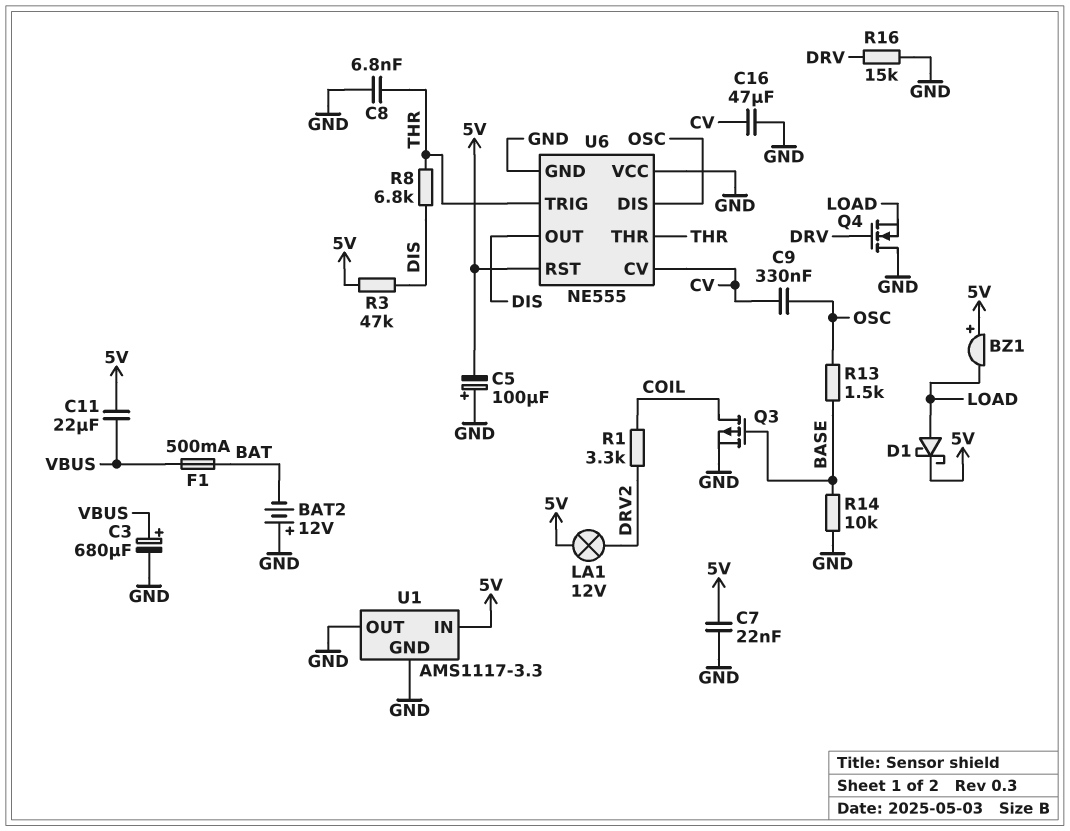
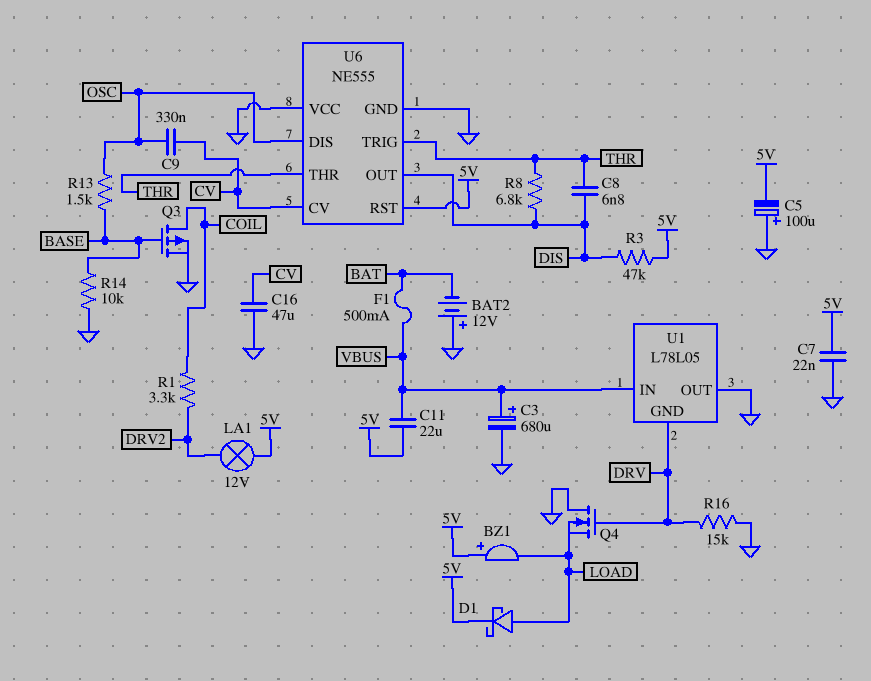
C8: 6.8nF (GND, THR) -> 6.8nF (DIS, THR)
U1: AMS1117-3.3 -> L78L05
U1 pin GND: GND -> DRV
U1 pin IN: 5V -> VBUS

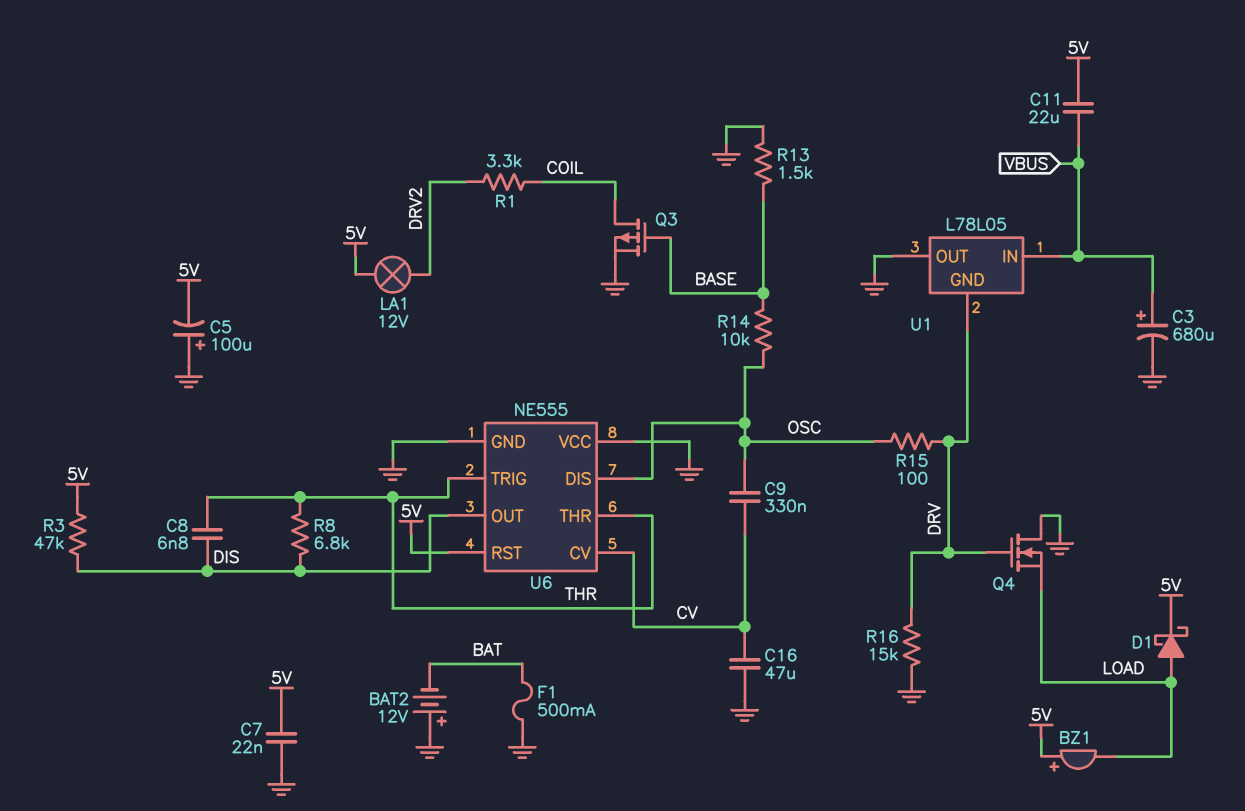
F1: 500mA (BAT, VBUS) -> 500mA (BAT, GND)
R13: 1.5k (BASE, OSC) -> 1.5k (BASE, GND)
R14: 10k (BASE, GND) -> 10k (BASE, OSC)
R15: none -> 100 (DRV, OSC)

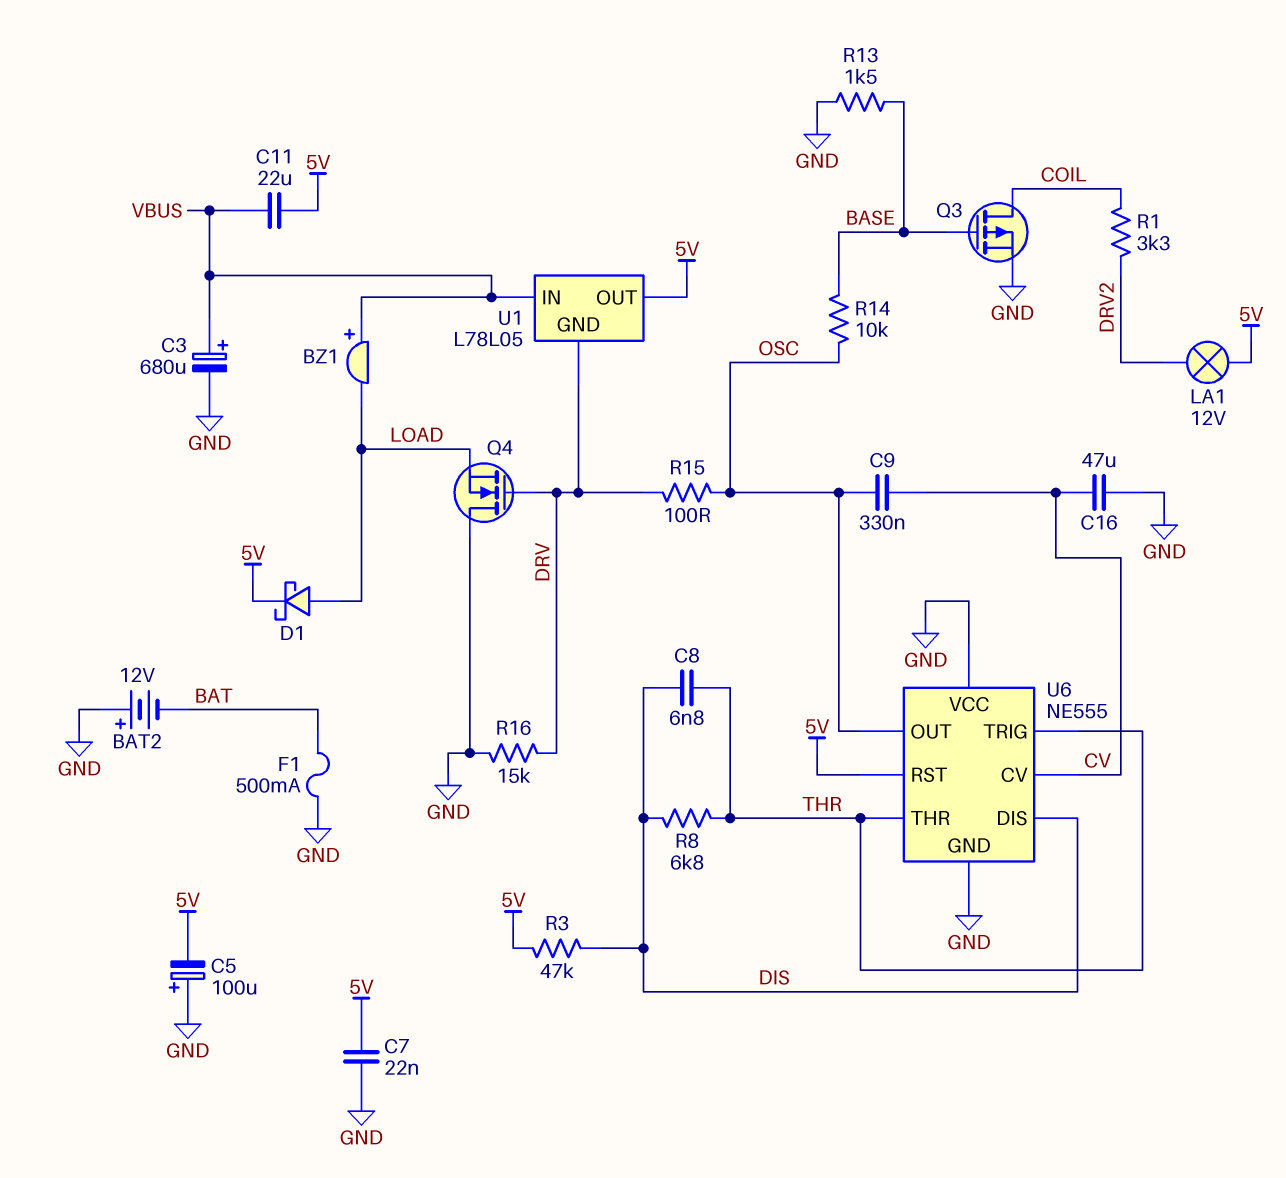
BZ1: buzzer (plus 5V, minus LOAD) -> buzzer (plus VBUS, minus LOAD)
U1 pin OUT: GND -> 5V
U6 pin DIS: OSC -> DIS
U6 pin OUT: DIS -> OSC

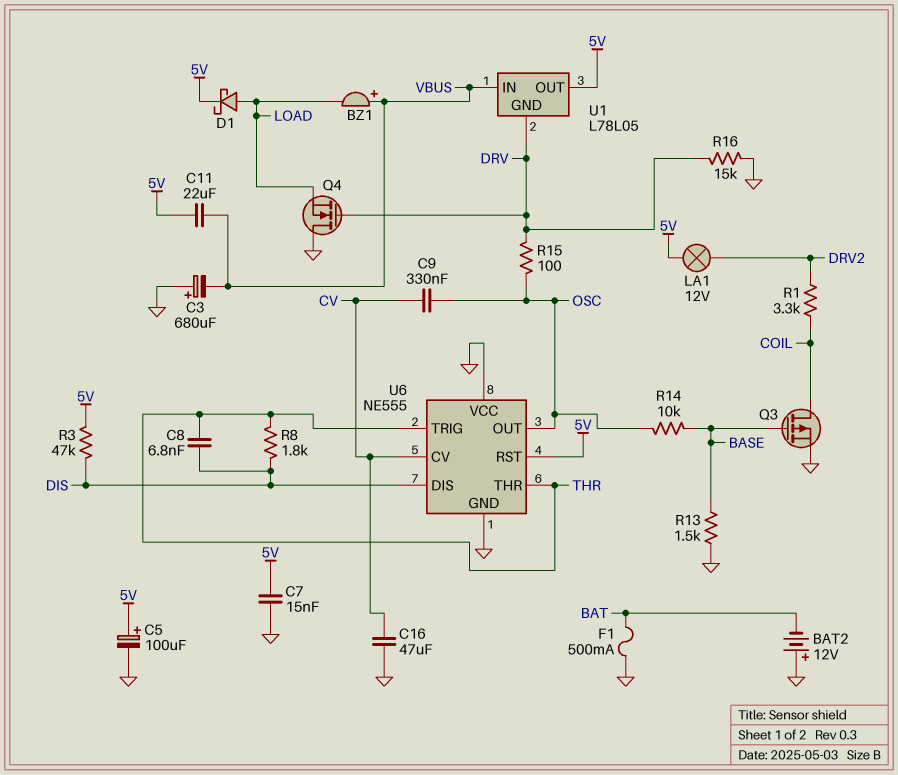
C3: 680uF (plus VBUS, minus GND) -> 680uF (plus GND, minus VBUS)
C5: 100uF (plus GND, minus 5V) -> 100uF (plus 5V, minus GND)
C7: 22nF (5V, GND) -> 15nF (5V, GND)
R8: 6.8k (DIS, THR) -> 1.8k (DIS, THR)

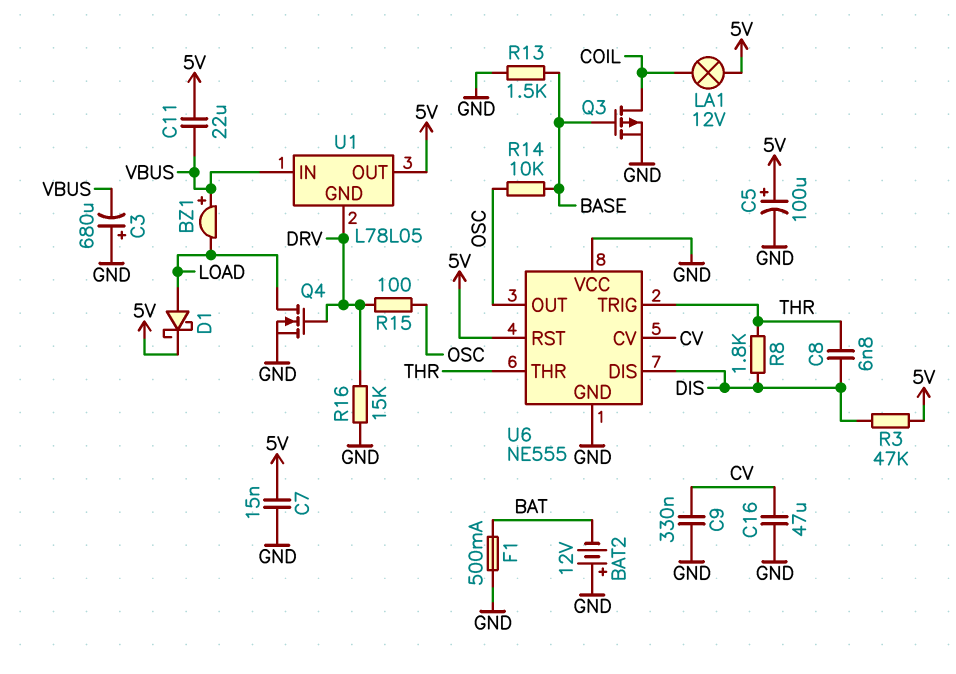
C9: 330nF (CV, OSC) -> 330nF (CV, GND)
LA1: lamp 12V (5V, DRV2) -> lamp 12V (5V, COIL)
Q4: NMOS (G DRV, D GND, S LOAD) -> NMOS (G DRV, D LOAD, S GND)
R1: 3.3k (COIL, DRV2) -> none

